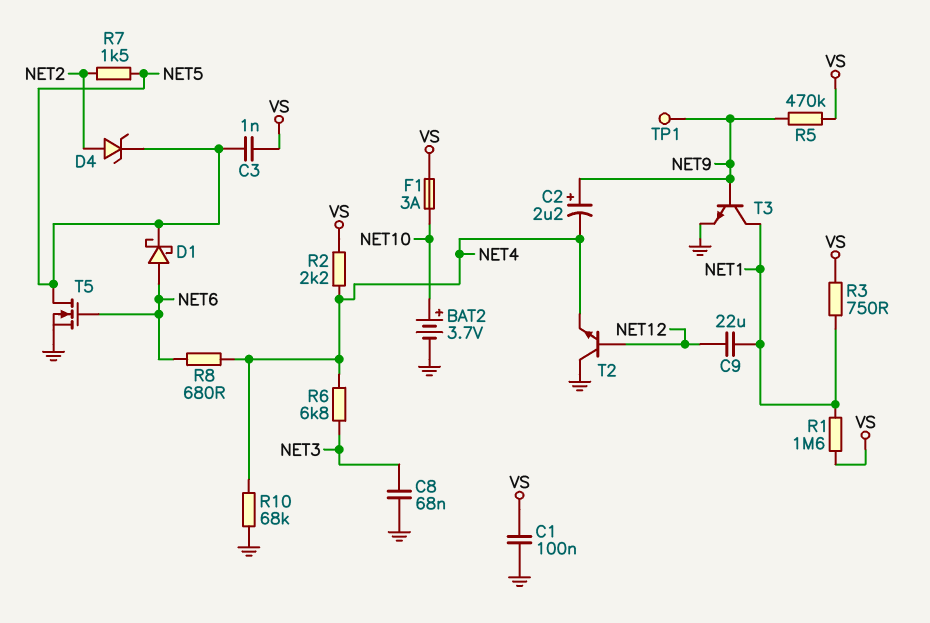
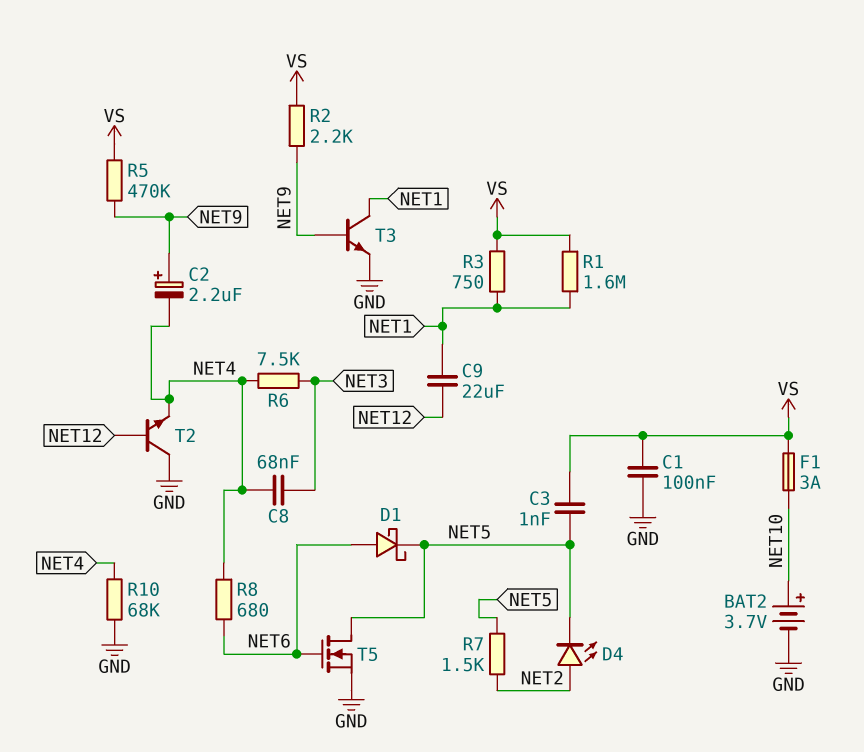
C8: 68nF (GND, NET3) -> 68nF (NET3, NET4)
D4: zener (A NET2, K NET5) -> LED (A NET2, K NET5)
R2: 2.2k (NET4, VS) -> 2.2k (NET9, VS)
R6: 6.8k (NET3, NET4) -> 7.5k (NET3, NET4)
TP1: test point (NET9) -> none

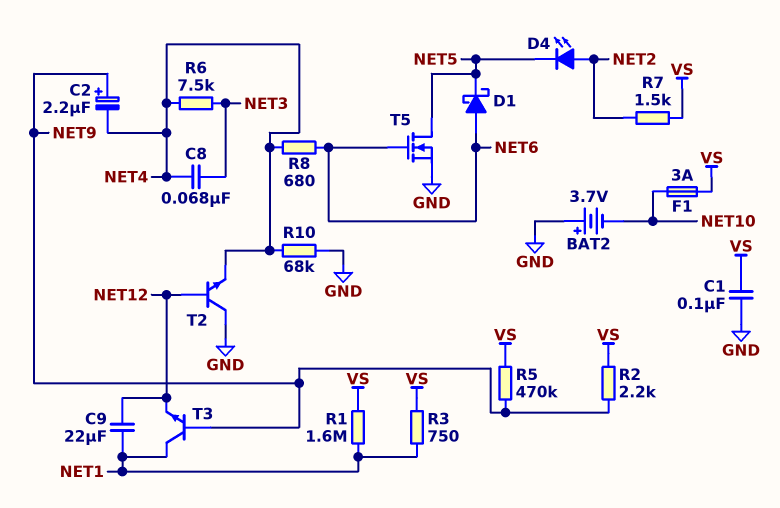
BAT2: 3.7V (plus NET10, minus GND) -> 3.7V (plus GND, minus NET10)
C3: 1nF (NET5, VS) -> none
R7: 1.5k (NET2, NET5) -> 1.5k (NET2, VS)
T3: NPN (B NET9, C NET1, E GND) -> NPN (B NET9, C NET1, E NET12)

